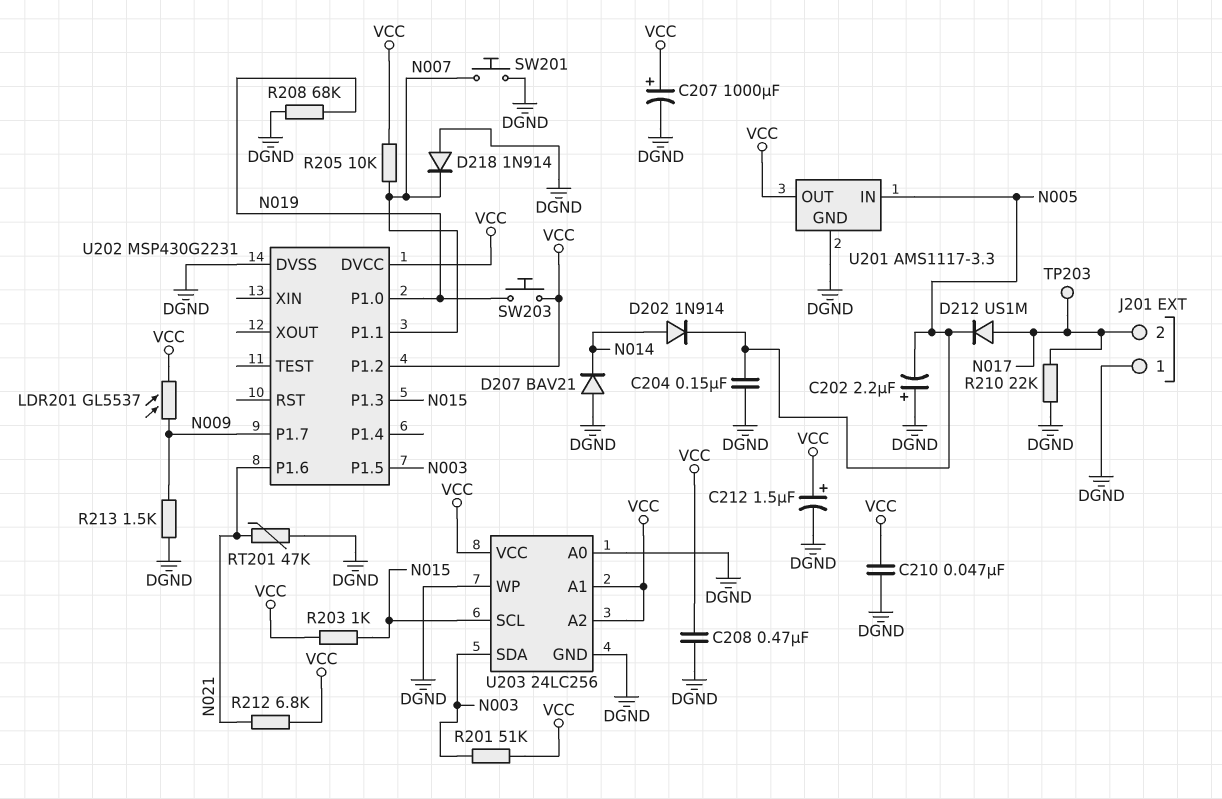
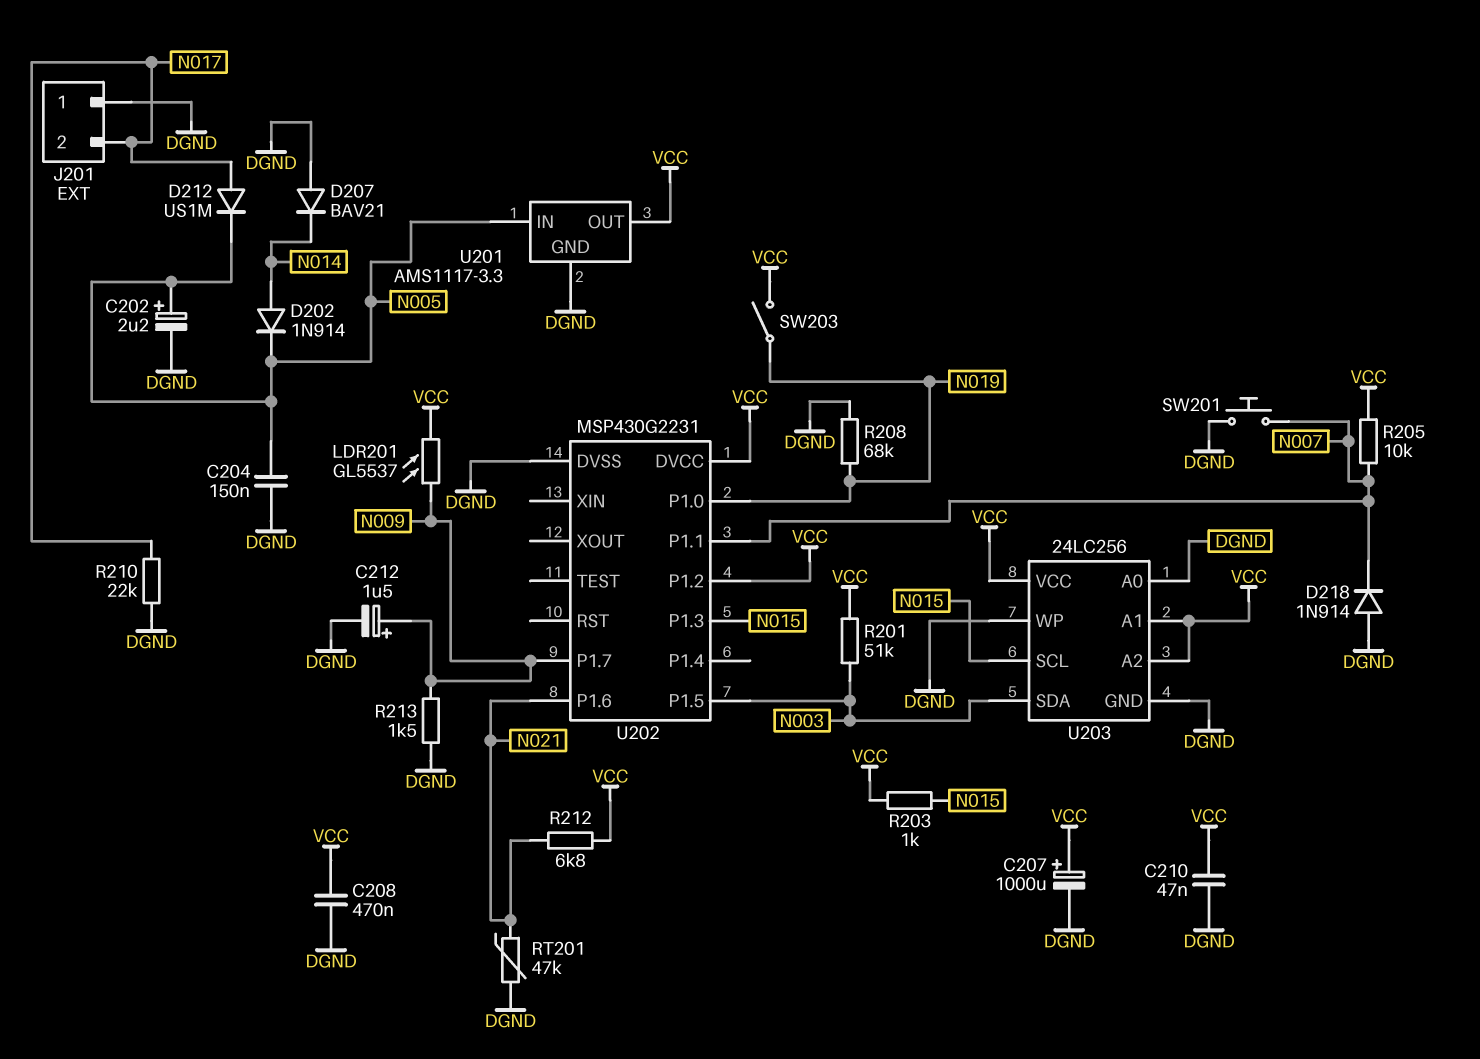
C202: 2.2uF (plus DGND, minus N005) -> 2.2uF (plus N005, minus DGND)
C212: 1.5uF (plus VCC, minus DGND) -> 1.5uF (plus N009, minus DGND)
SW203: button (N019, VCC) -> switch (N019, VCC)
TP203: test point (N017) -> none

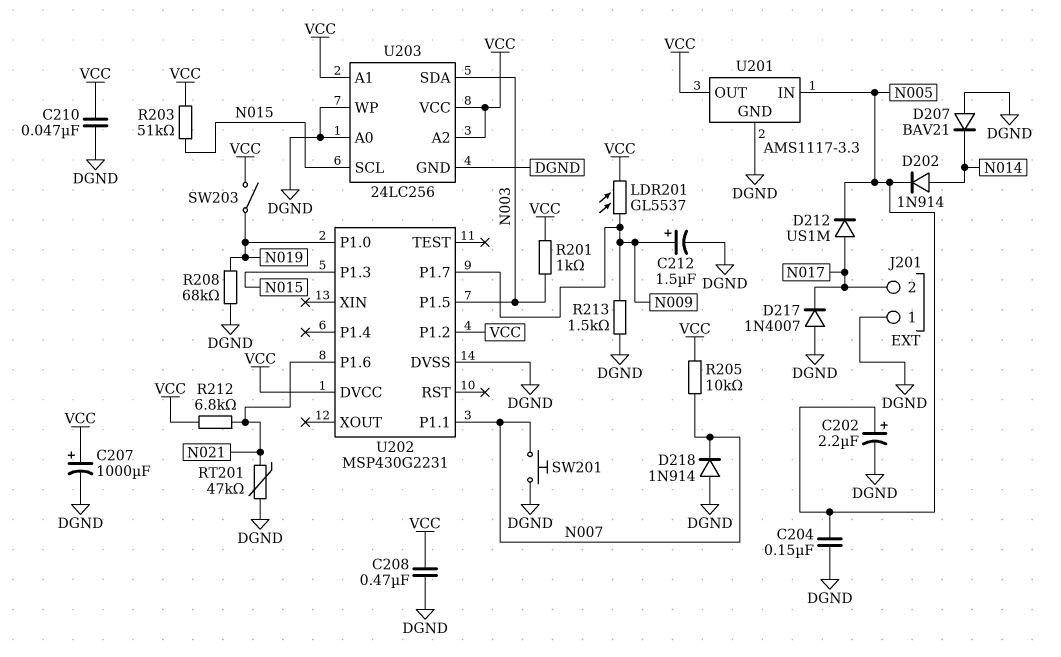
D217: none -> diode 1N4007 (A DGND, K N017)
R201: 51k (N003, VCC) -> 1k (N003, VCC)
R203: 1k (N015, VCC) -> 51k (N015, VCC)
R210: 22k (DGND, N017) -> none

